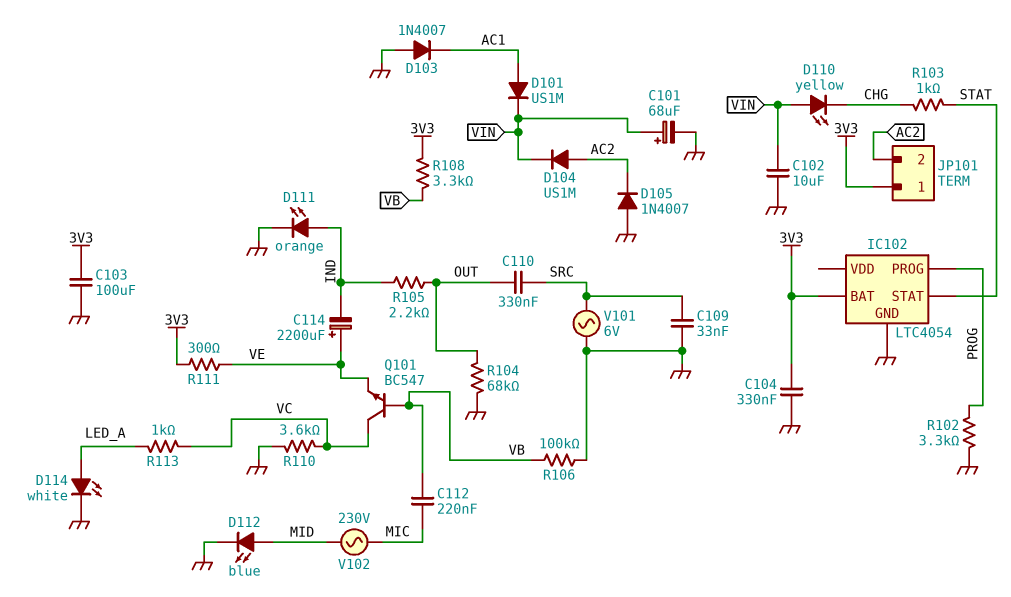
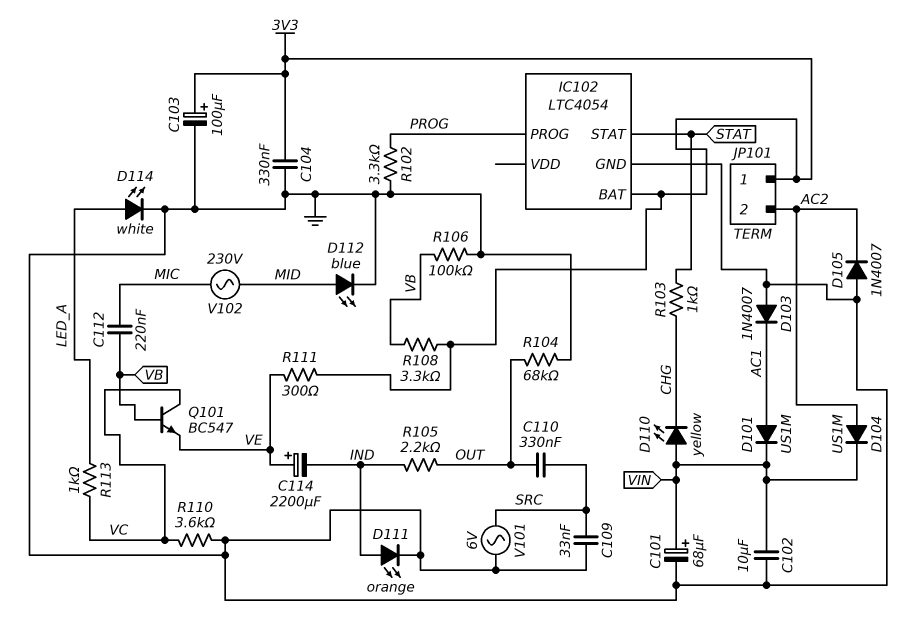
C103: 100uF (3V3, GND) -> 100uF (plus 3V3, minus GND)

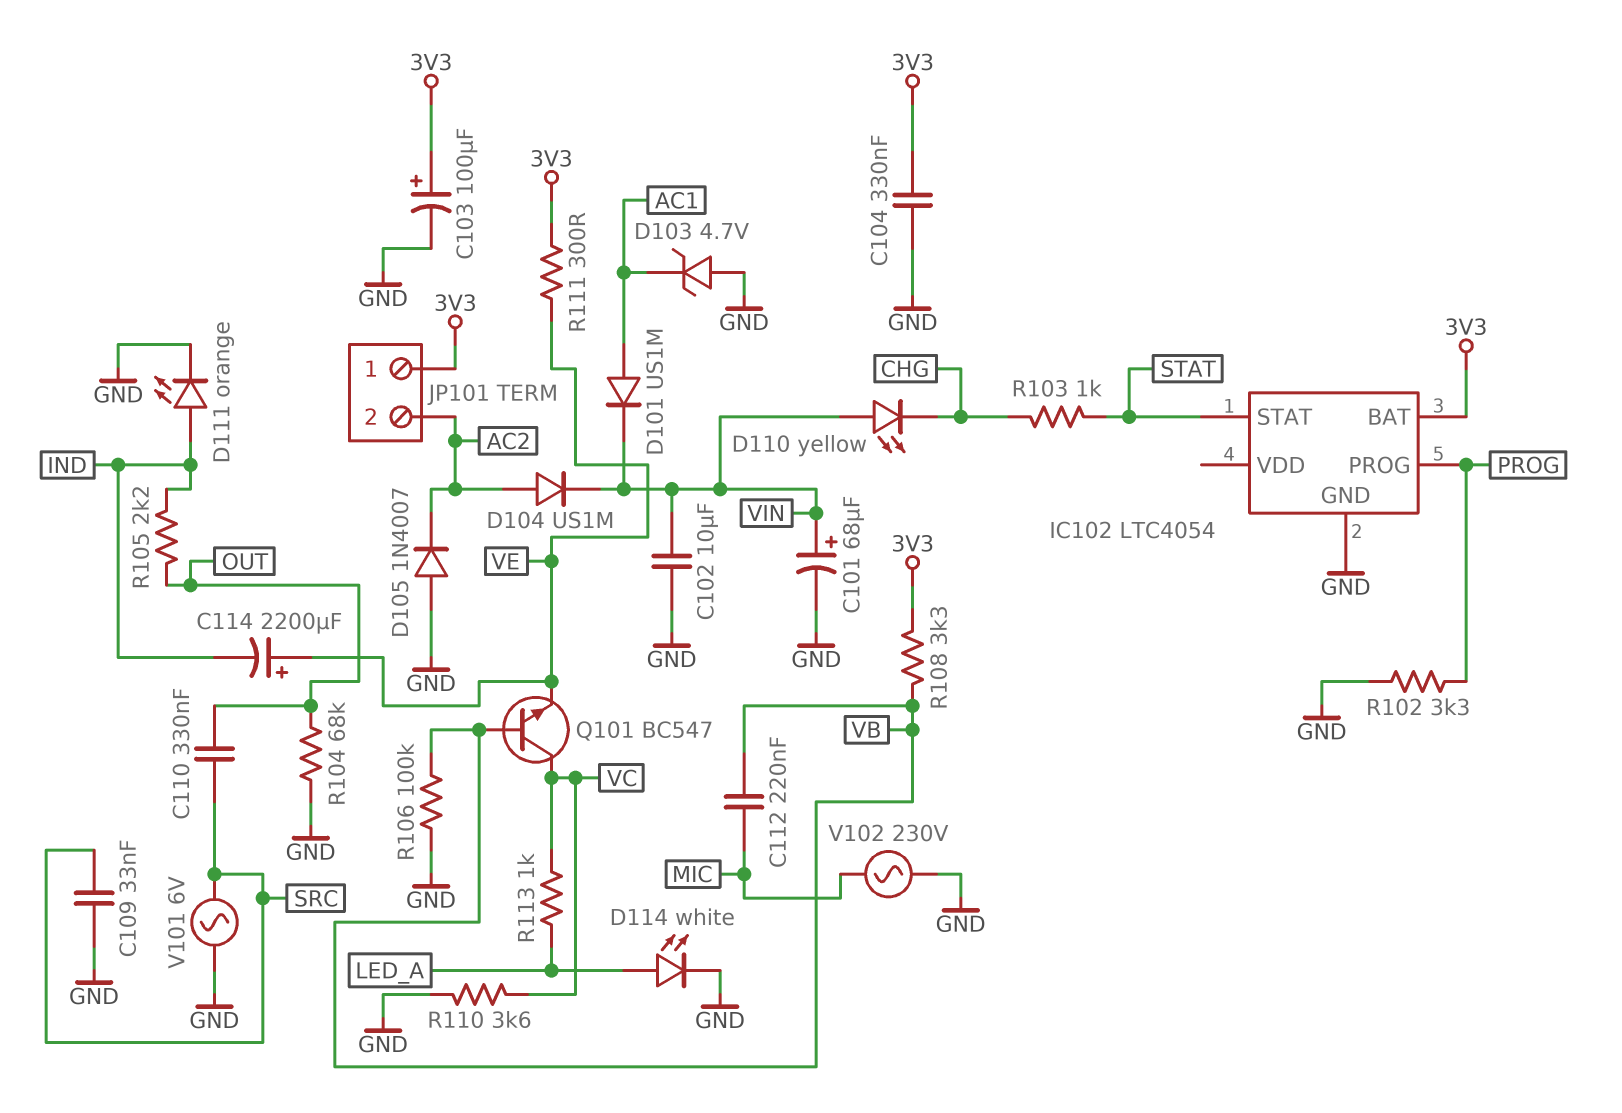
D103: diode 1N4007 (A GND, K AC1) -> zener 4.7V (A GND, K AC1)
D112: LED blue (A MID, K GND) -> none
V102: AC 230V (MIC, MID) -> AC 230V (GND, MIC)

